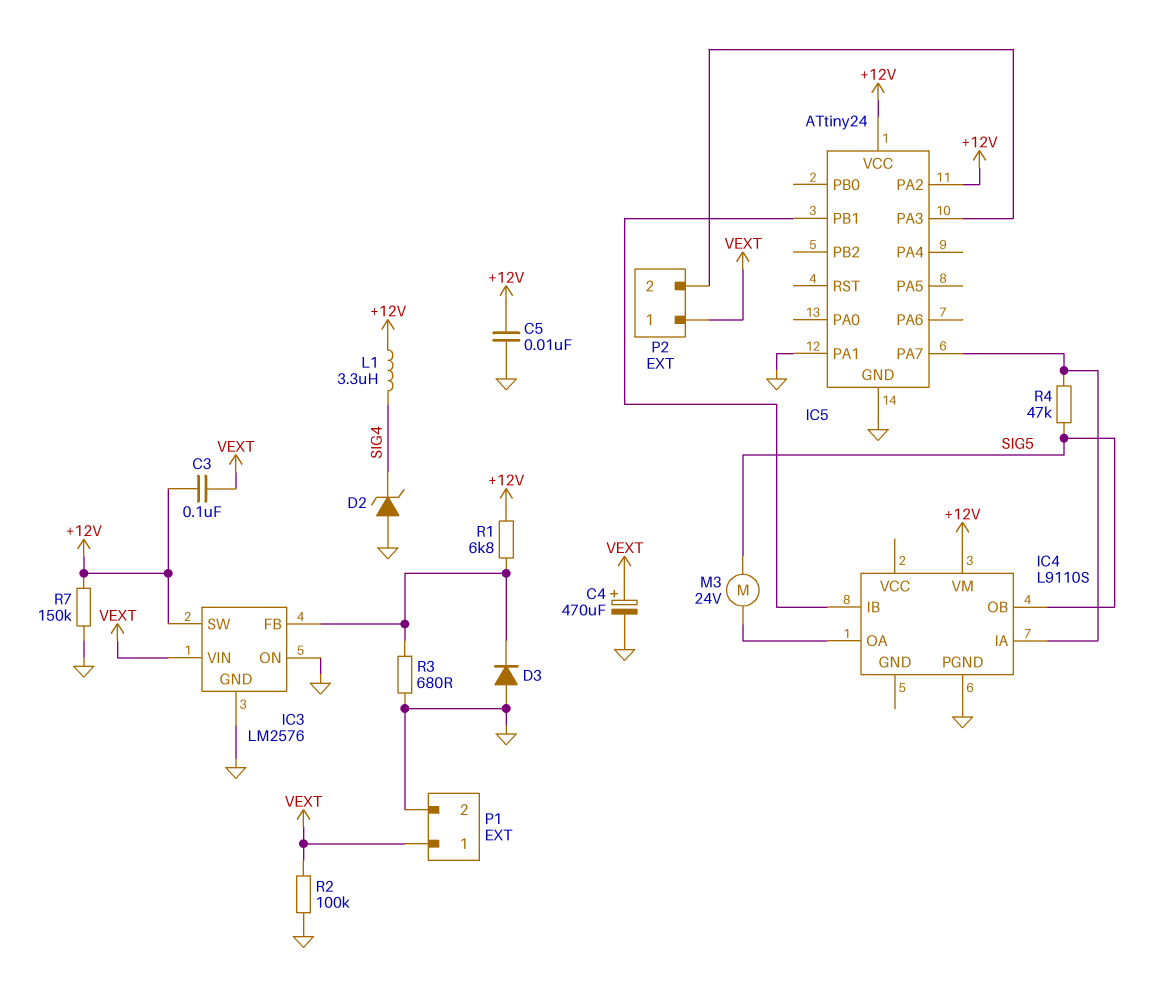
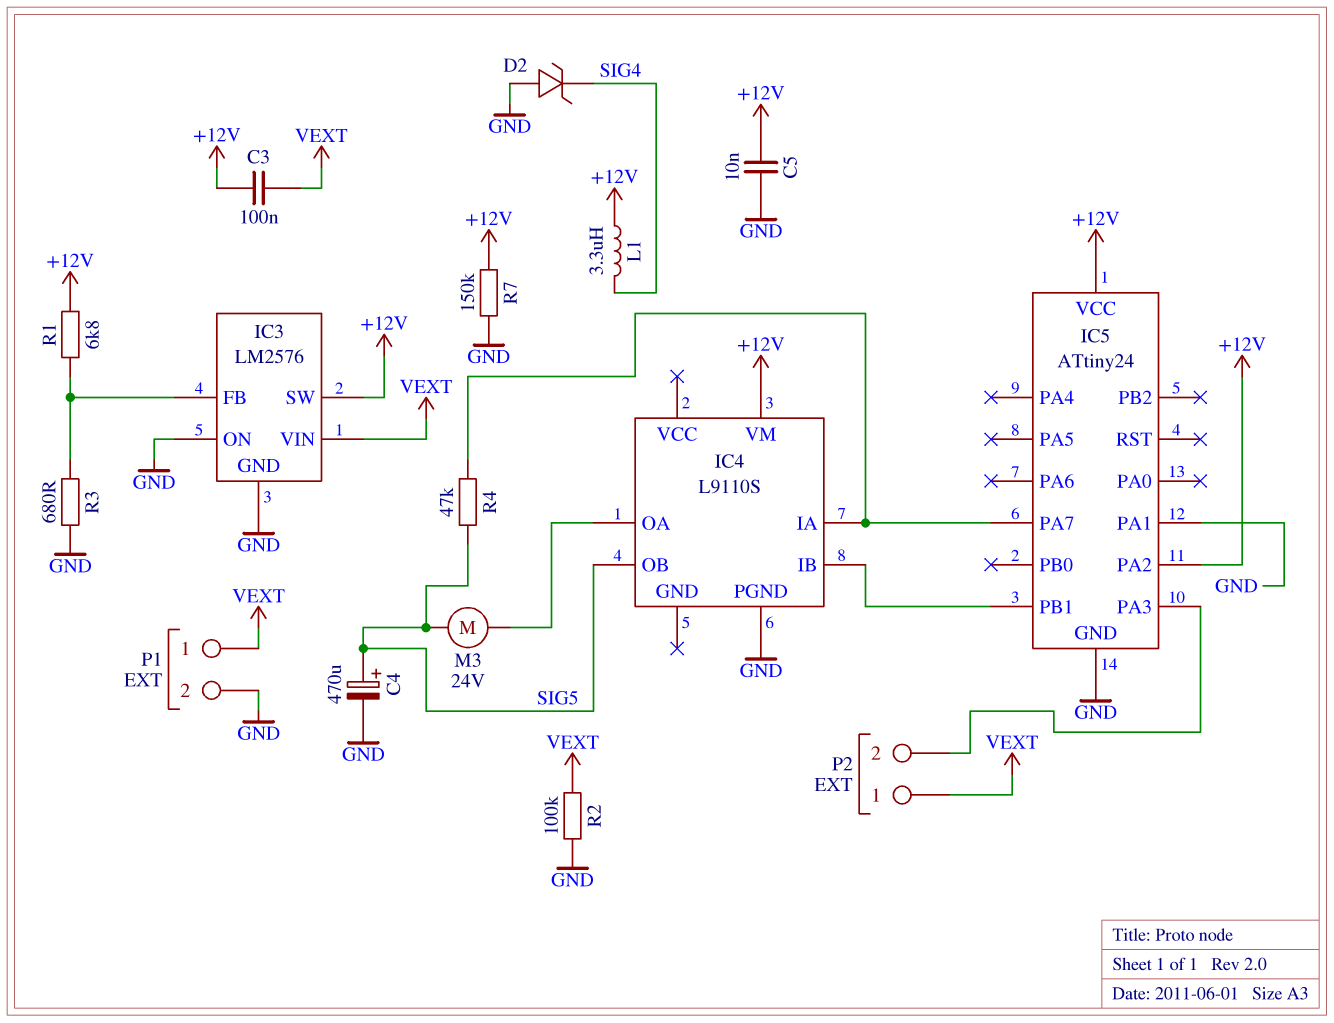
C4: 470uF (plus VEXT, minus GND) -> 470uF (plus SIG5, minus GND)
D3: diode (A GND, K IC3/FB) -> none

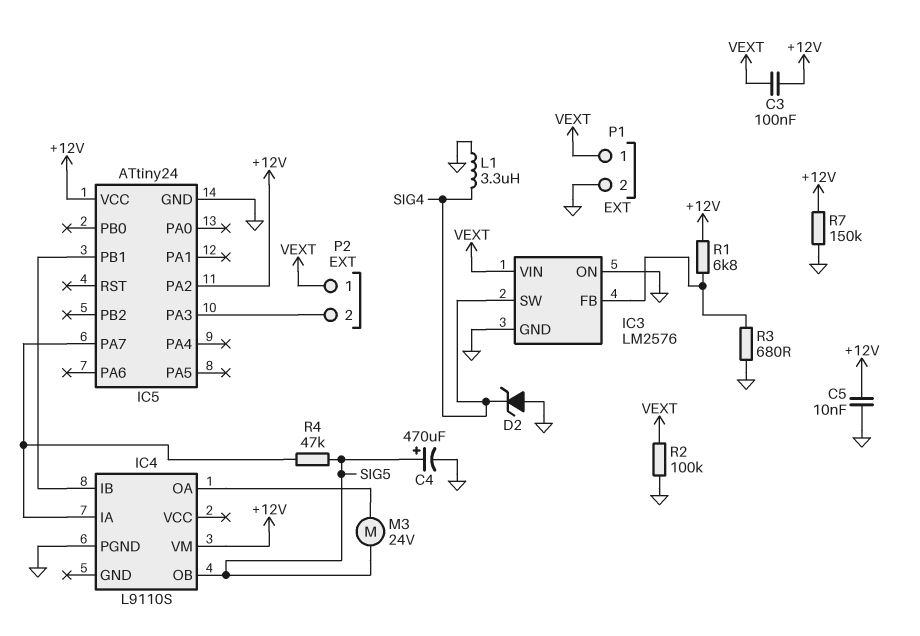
IC3 pin SW: +12V -> SIG4
IC5 pin PA1: GND -> none
L1: 3.3uH (+12V, SIG4) -> 3.3uH (GND, SIG4)

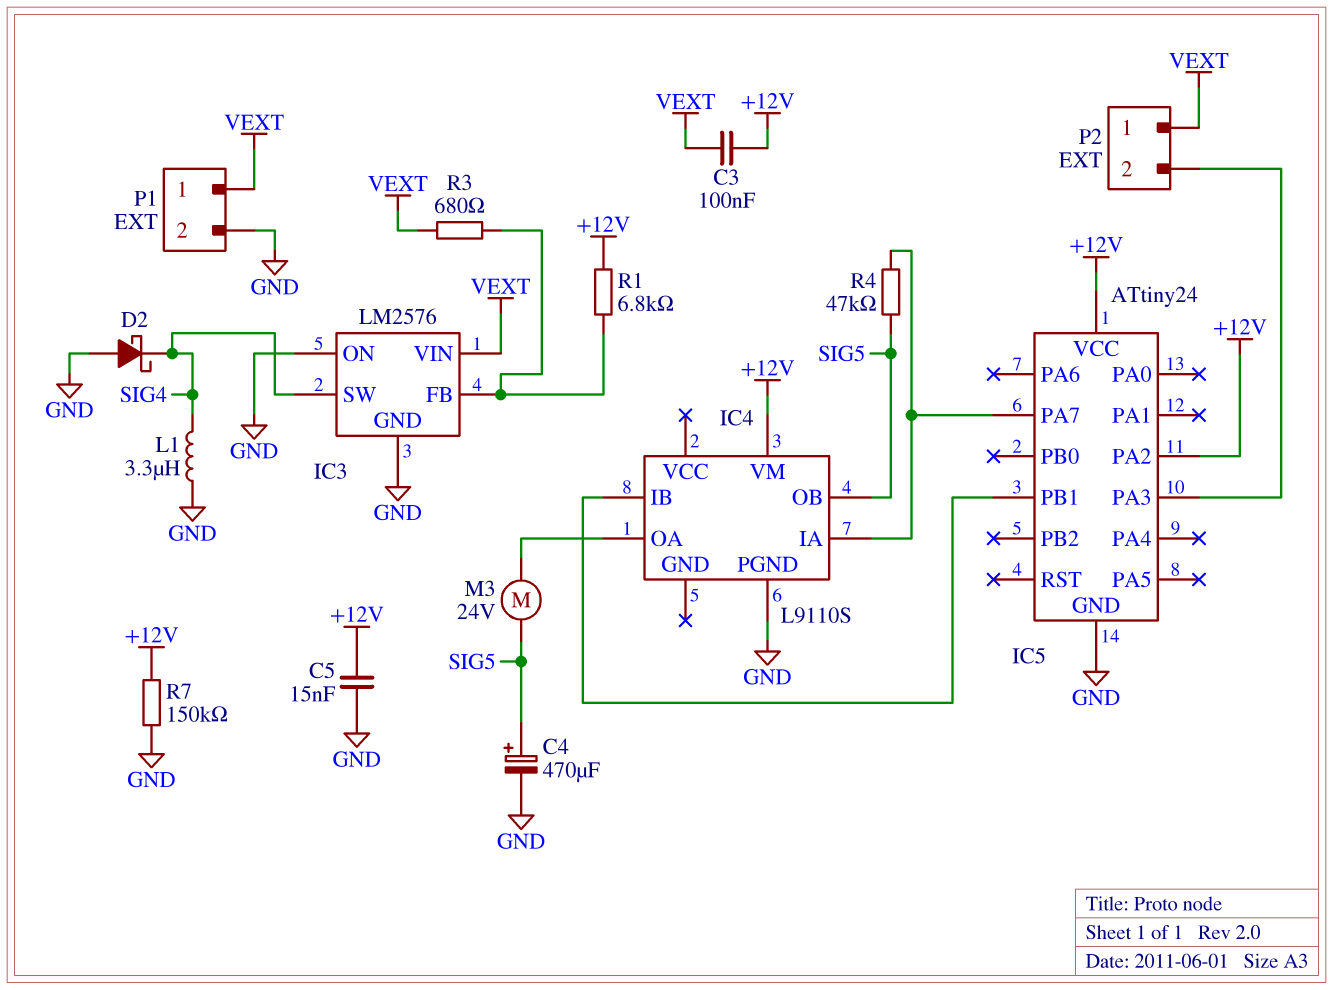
C5: 10nF (+12V, GND) -> 15nF (+12V, GND)
D2: zener (A GND, K SIG4) -> schottky (A GND, K SIG4)
R2: 100k (GND, VEXT) -> none
R3: 680 (GND, IC3/FB) -> 680 (IC3/FB, VEXT)

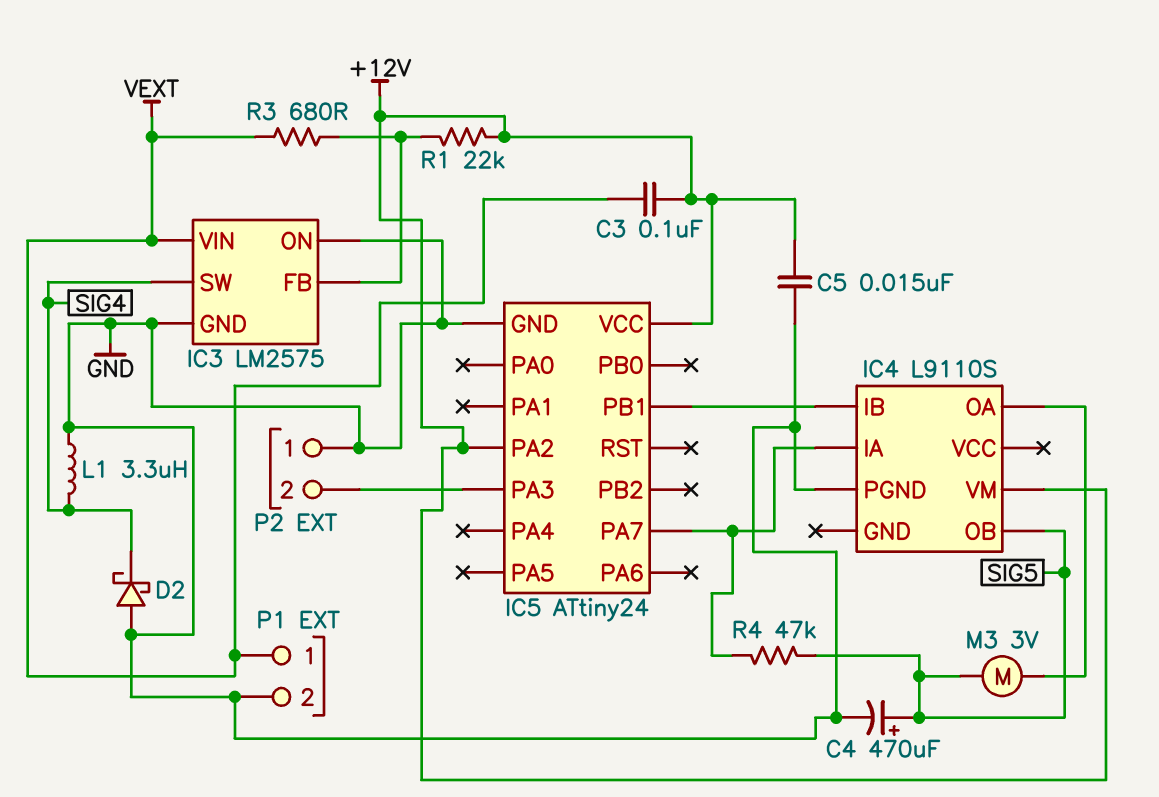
IC3: LM2576 -> LM2575
M3: motor 24V (IC4/OA, SIG5) -> motor 3V (IC4/OA, SIG5)
P2 pin 1: VEXT -> GND
R1: 6.8k (+12V, IC3/FB) -> 22k (+12V, IC3/FB)
R7: 150k (+12V, GND) -> none

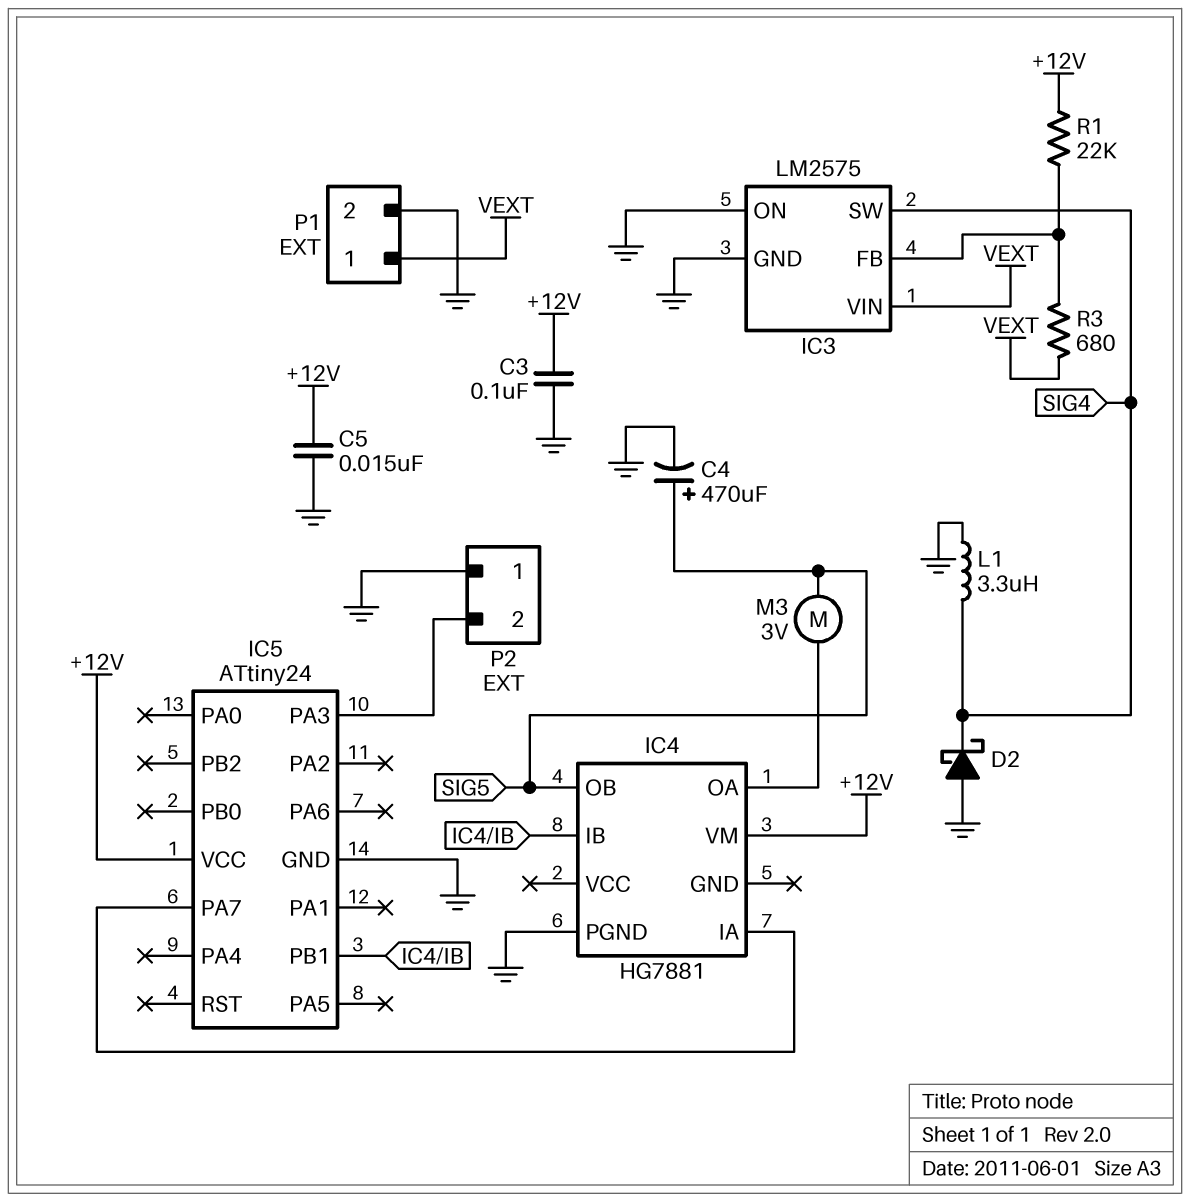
C3: 100nF (+12V, VEXT) -> 100nF (+12V, GND)
IC4: L9110S -> HG7881
IC5 pin PA2: +12V -> none
R4: 47k (IC4/IA, SIG5) -> none

